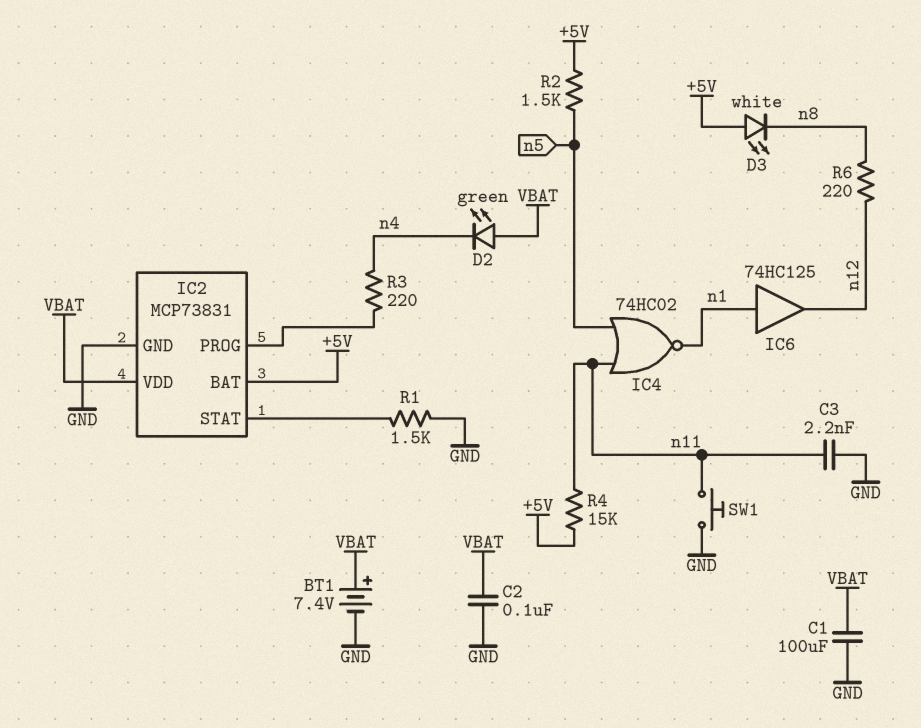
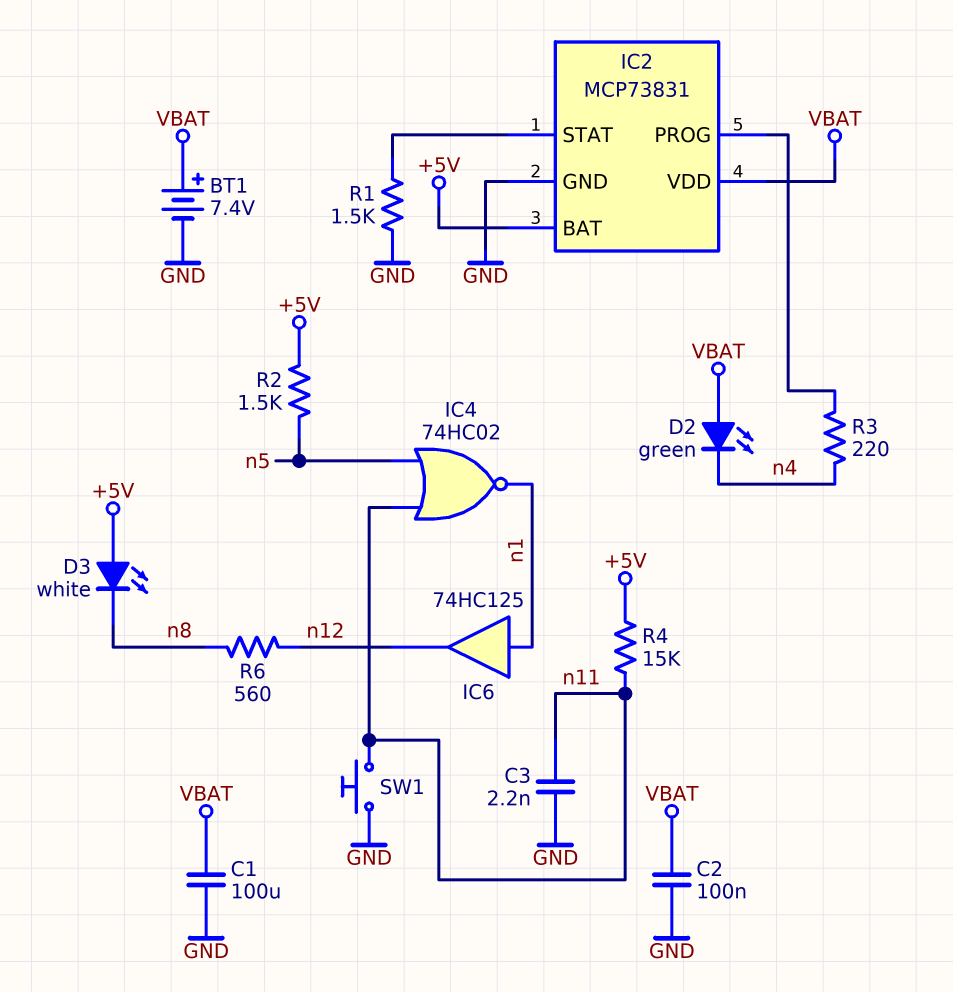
R6: 220 (n8, n12) -> 560 (n8, n12)

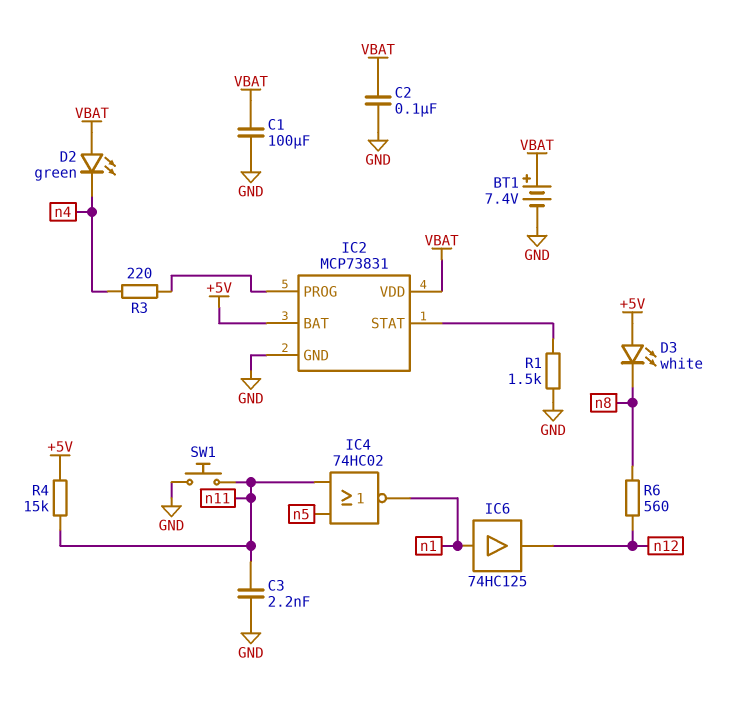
R2: 1.5k (+5V, n5) -> none

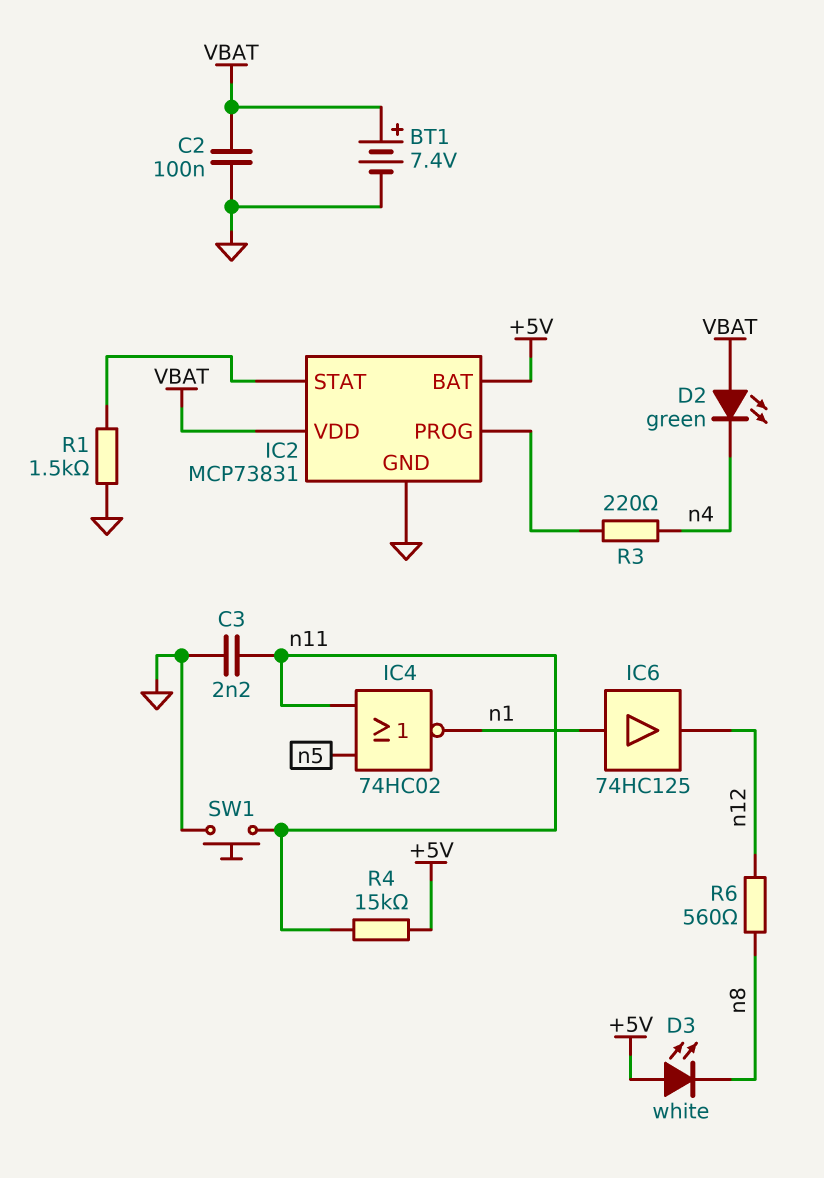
C1: 100uF (GND, VBAT) -> none

